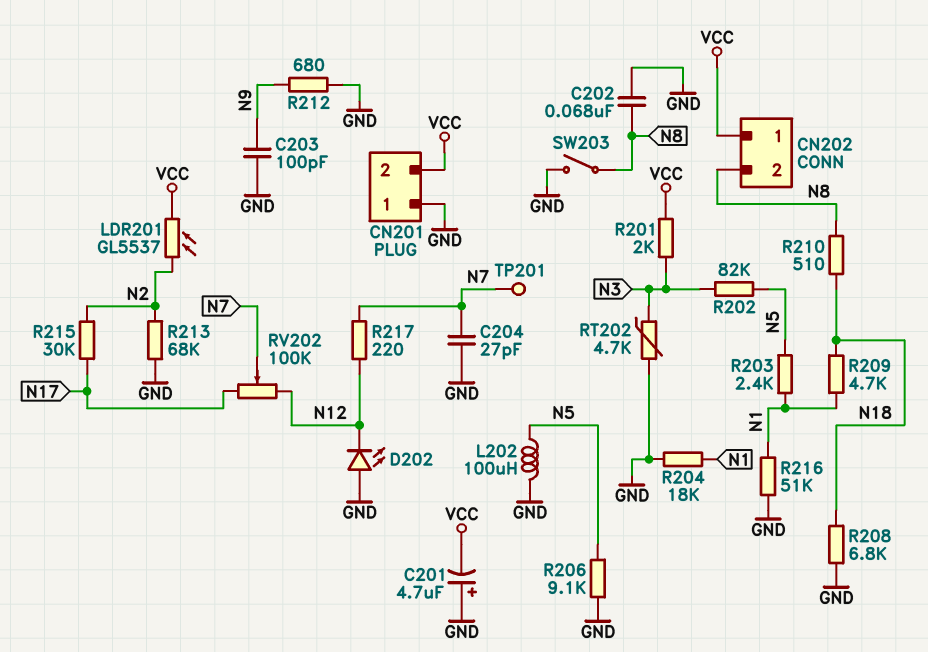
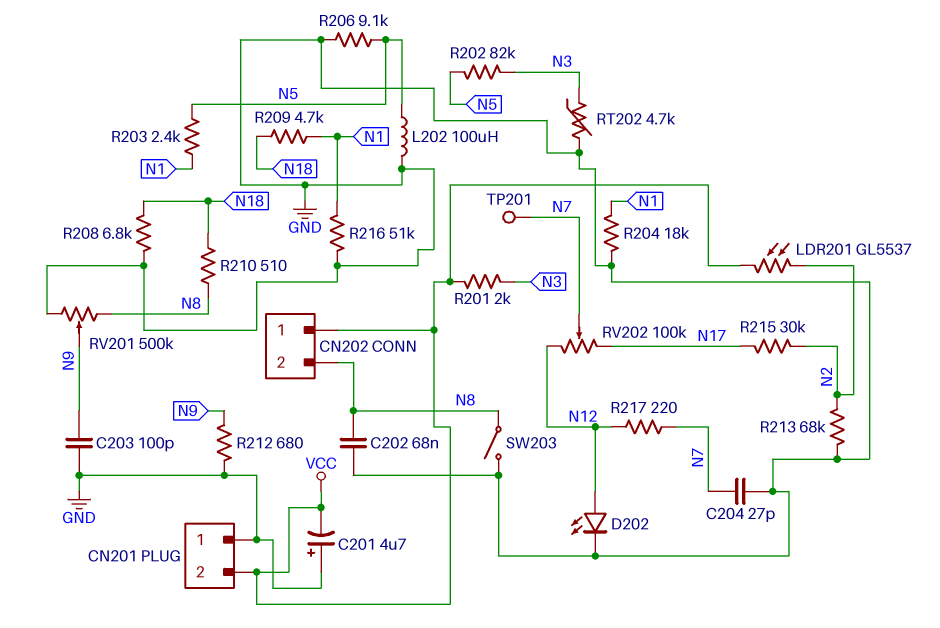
D202: LED (A GND, K N12) -> LED (A N12, K GND)
RV201: none -> 500k (GND, N8, wiper N9)

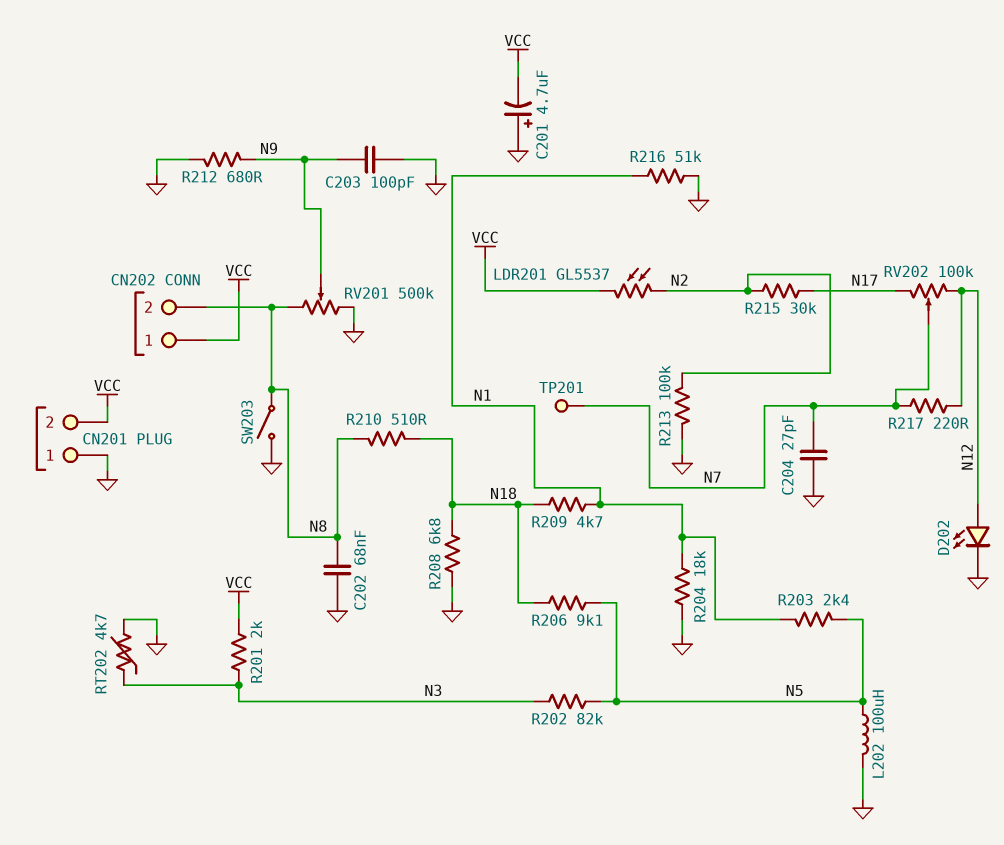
R206: 9.1k (GND, N5) -> 9.1k (N5, N18)
R213: 68k (GND, N2) -> 100k (GND, N2)

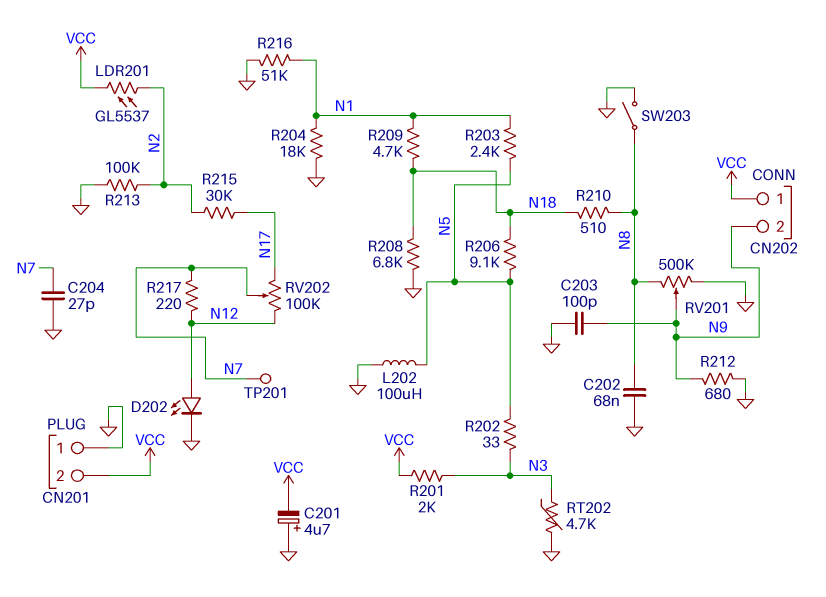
CN202 pin 2: N8 -> N9
R202: 82k (N3, N5) -> 33 (N3, N5)

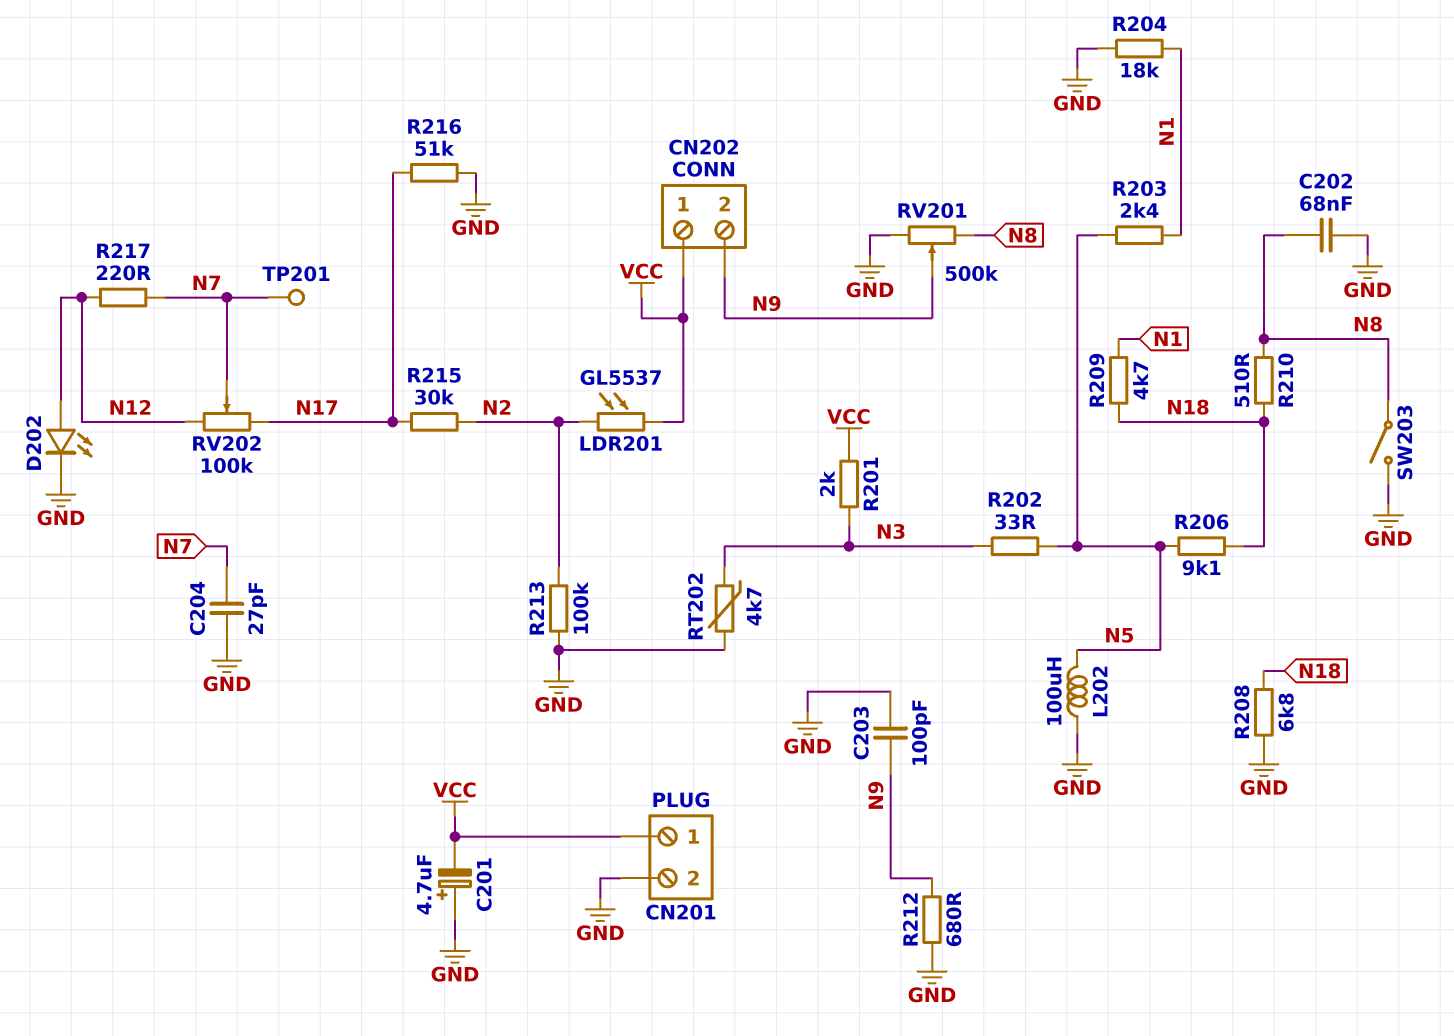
CN201 pin 1: GND -> VCC
CN201 pin 2: VCC -> GND
R216: 51k (GND, N1) -> 51k (GND, N17)

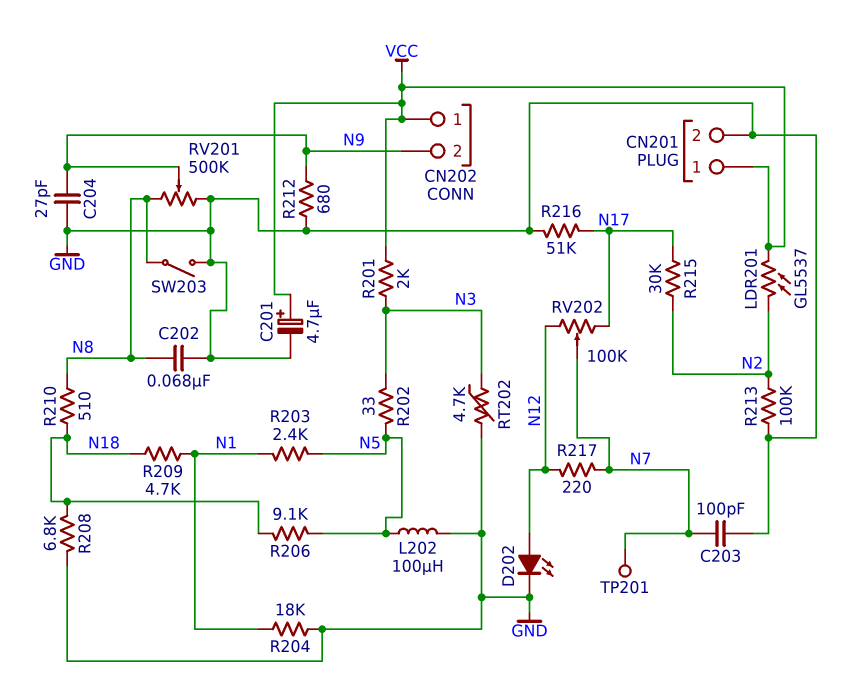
C201: 4.7uF (plus GND, minus VCC) -> 4.7uF (plus VCC, minus GND)
C203: 100pF (GND, N9) -> 100pF (GND, N7)
C204: 27pF (GND, N7) -> 27pF (GND, N9)

